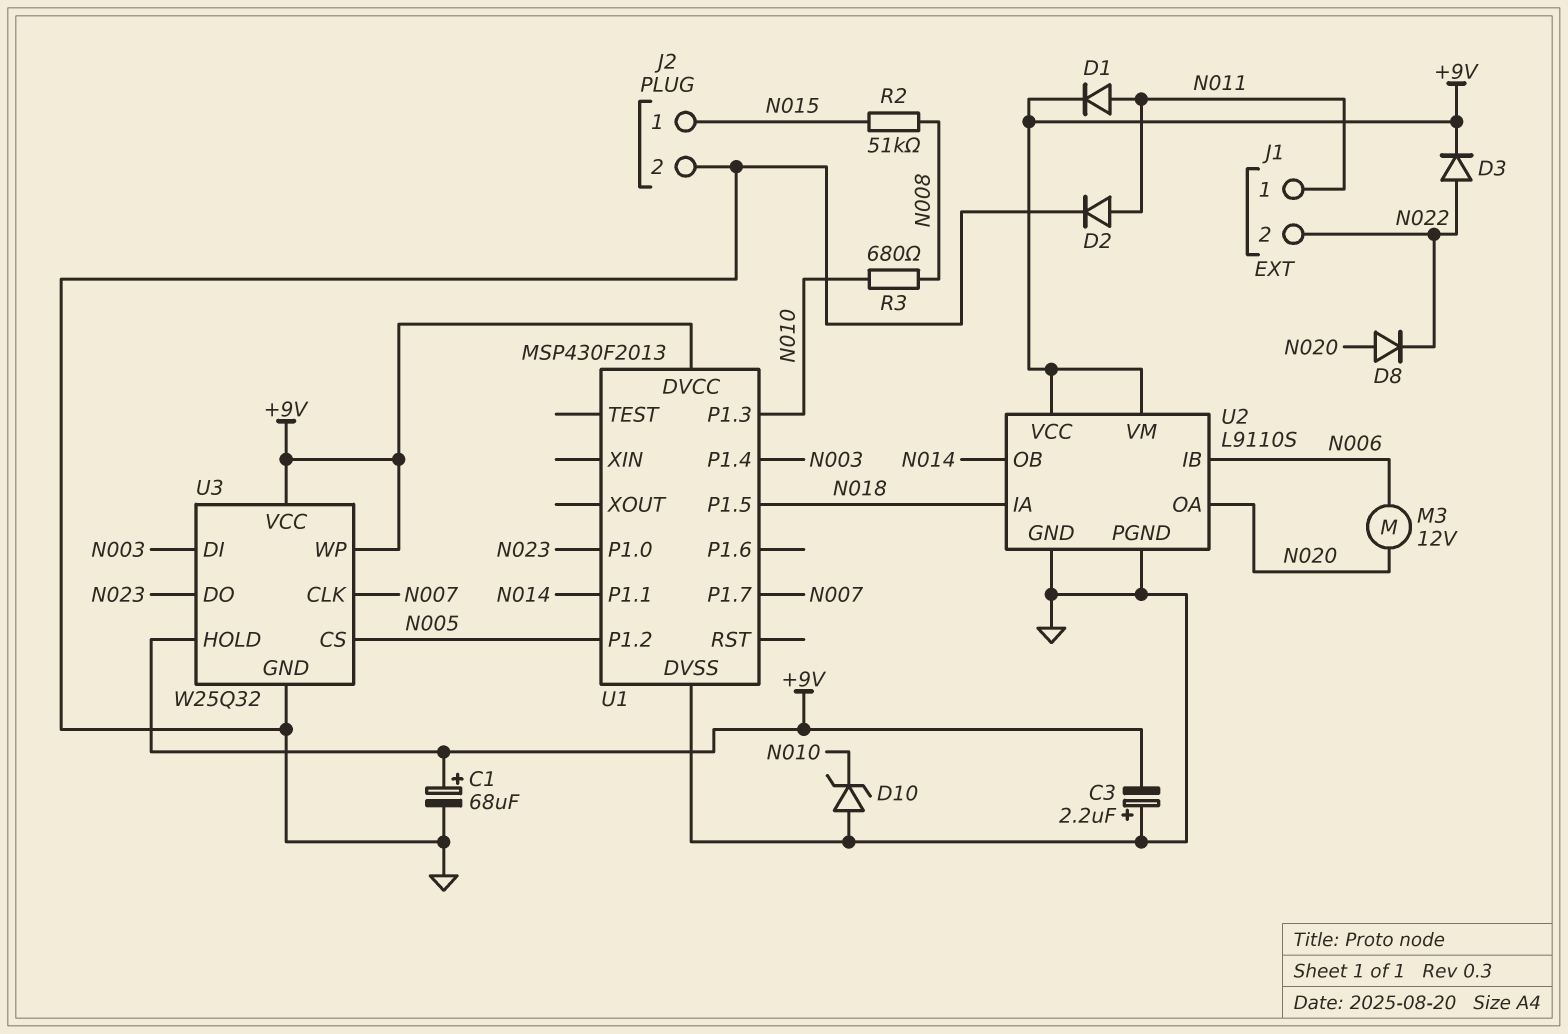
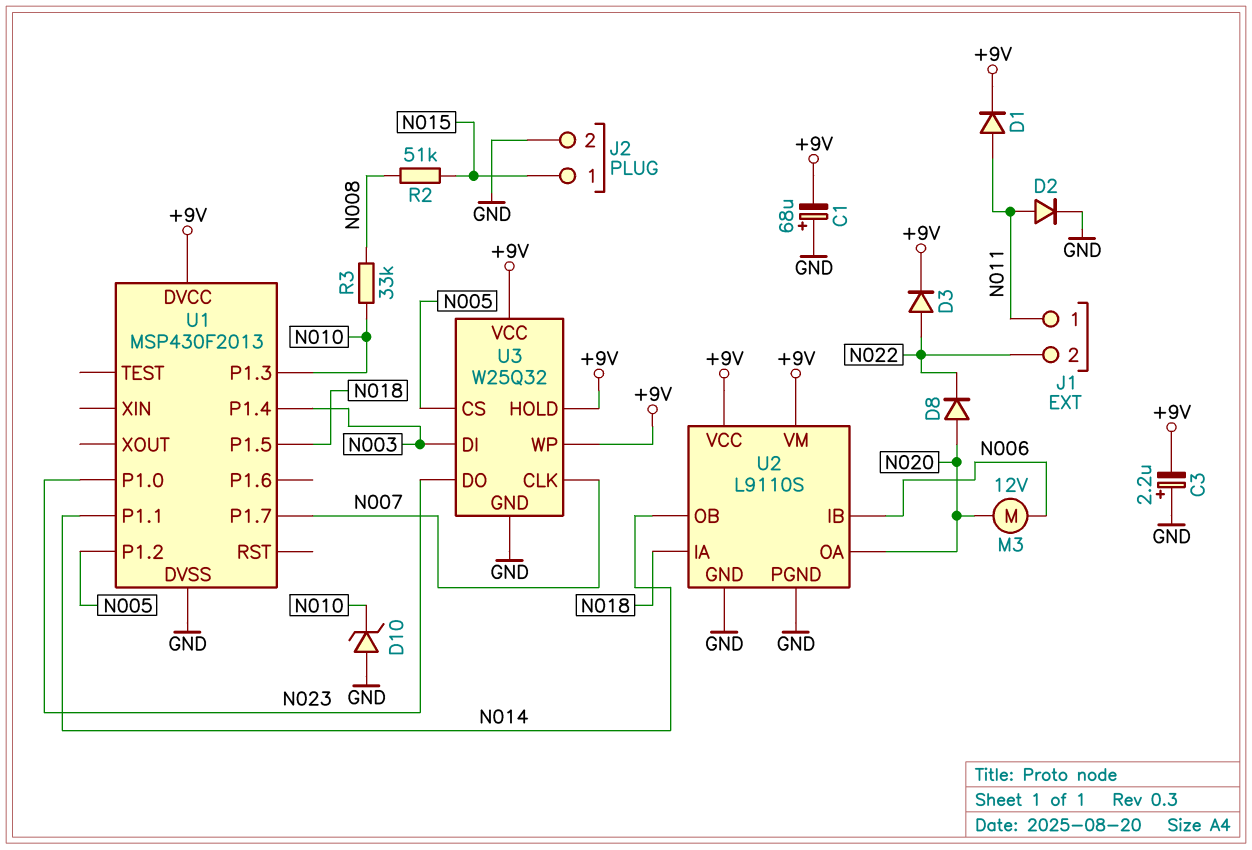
C1: 68uF (plus +9V, minus GND) -> 68uF (plus GND, minus +9V)
R3: 680 (N008, N010) -> 33k (N008, N010)

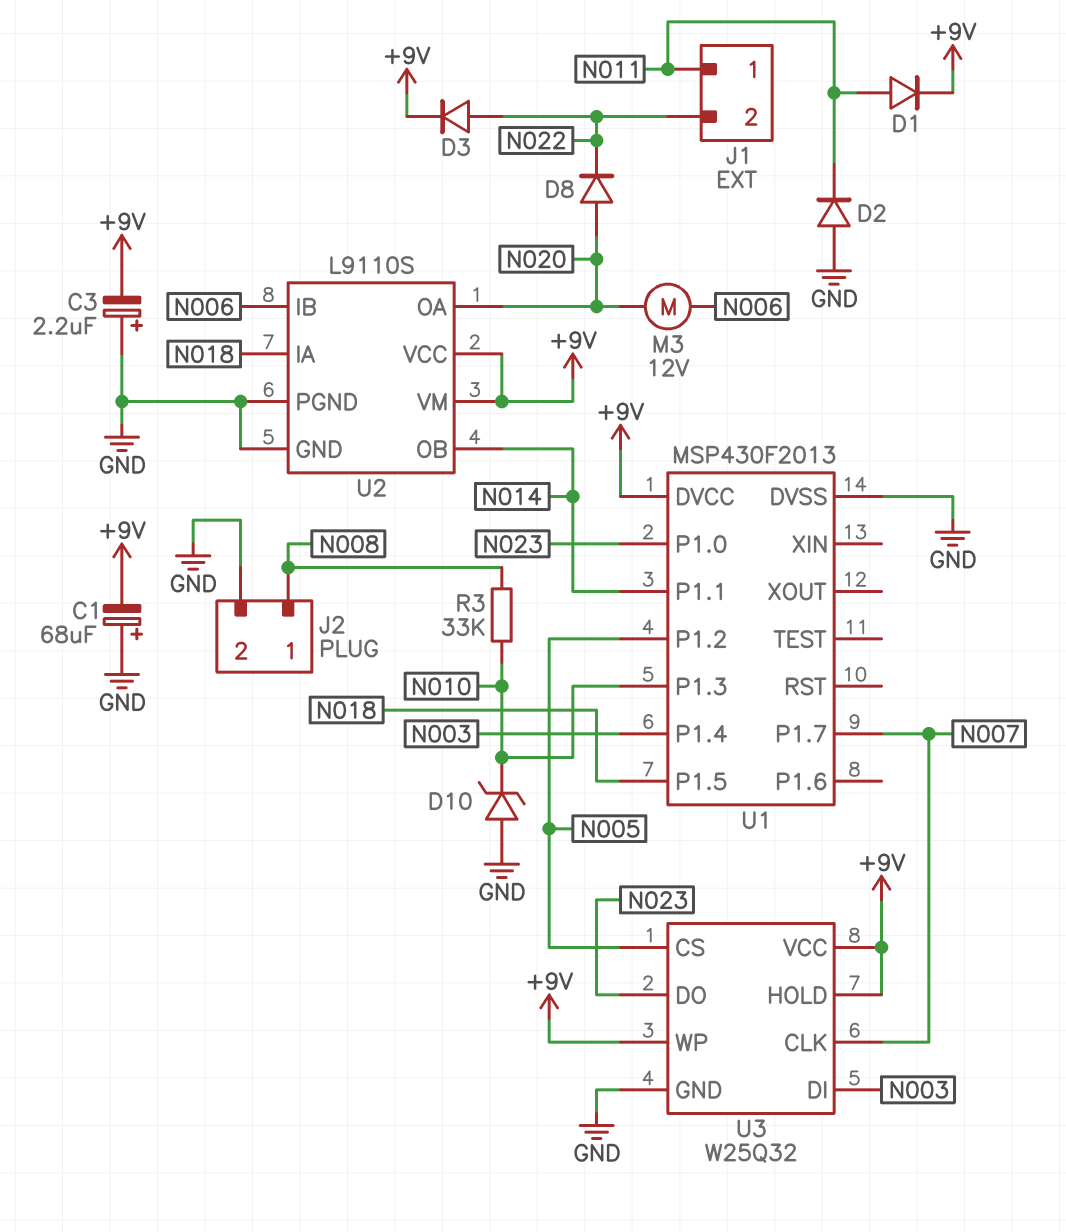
D2: diode (A N011, K GND) -> diode (A GND, K N011)
J2 pin 1: N015 -> N008
R2: 51k (N008, N015) -> none

